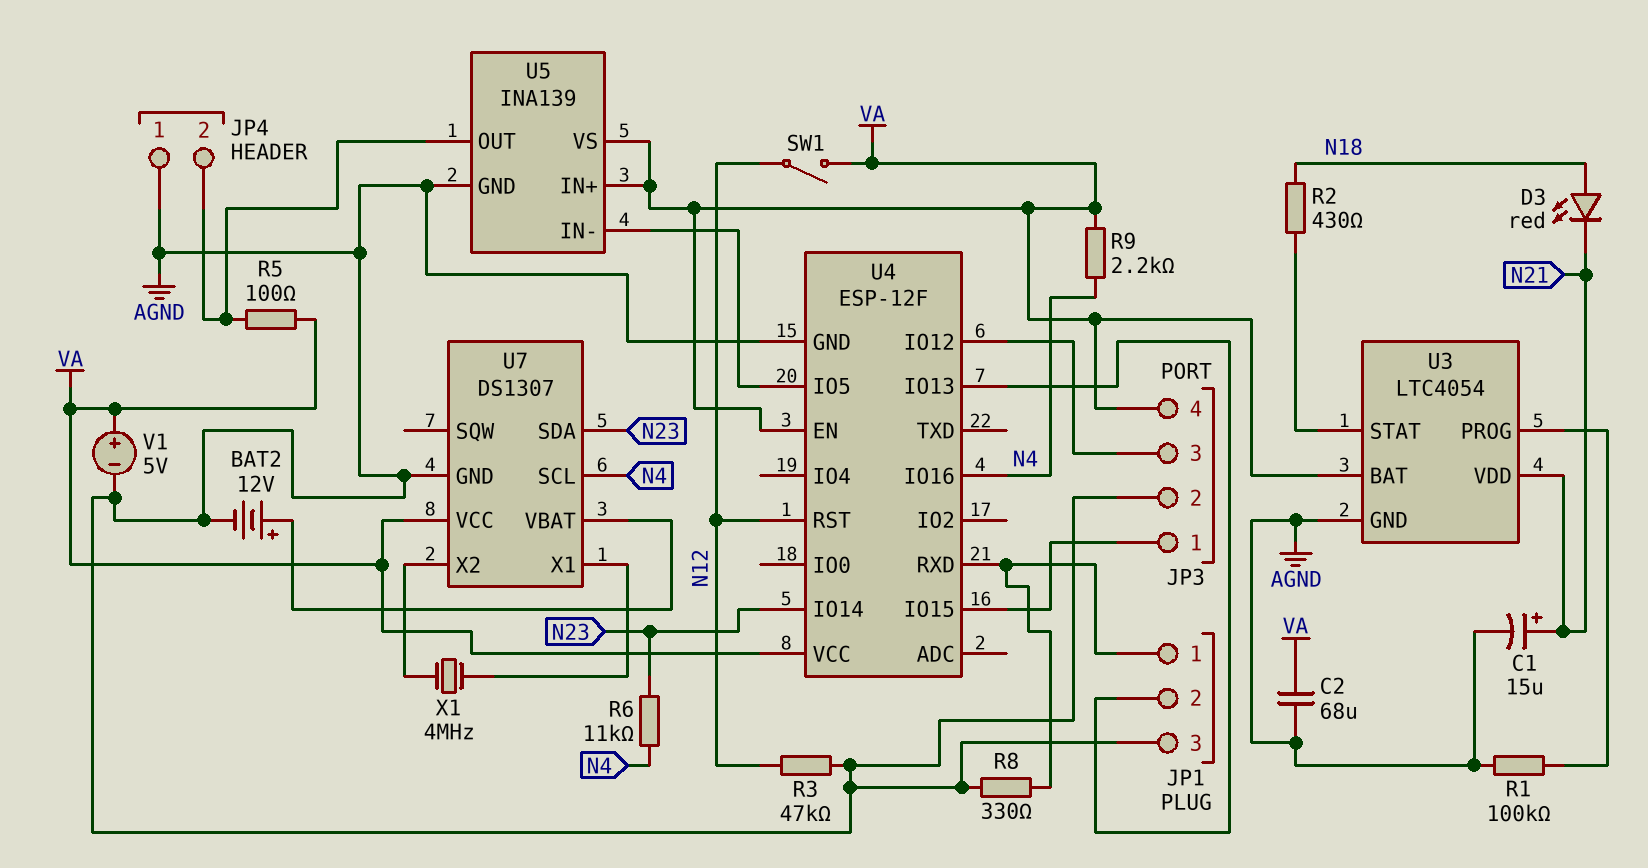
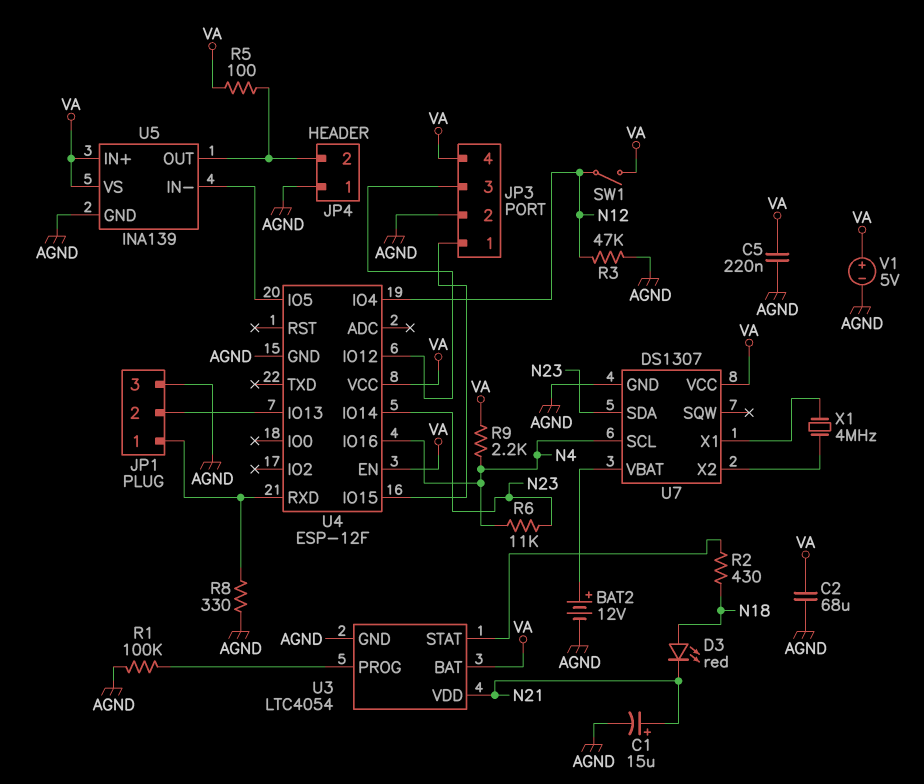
C5: none -> 220nF (AGND, VA)
U4 pin IO4: none -> N12
U4 pin RST: N12 -> none

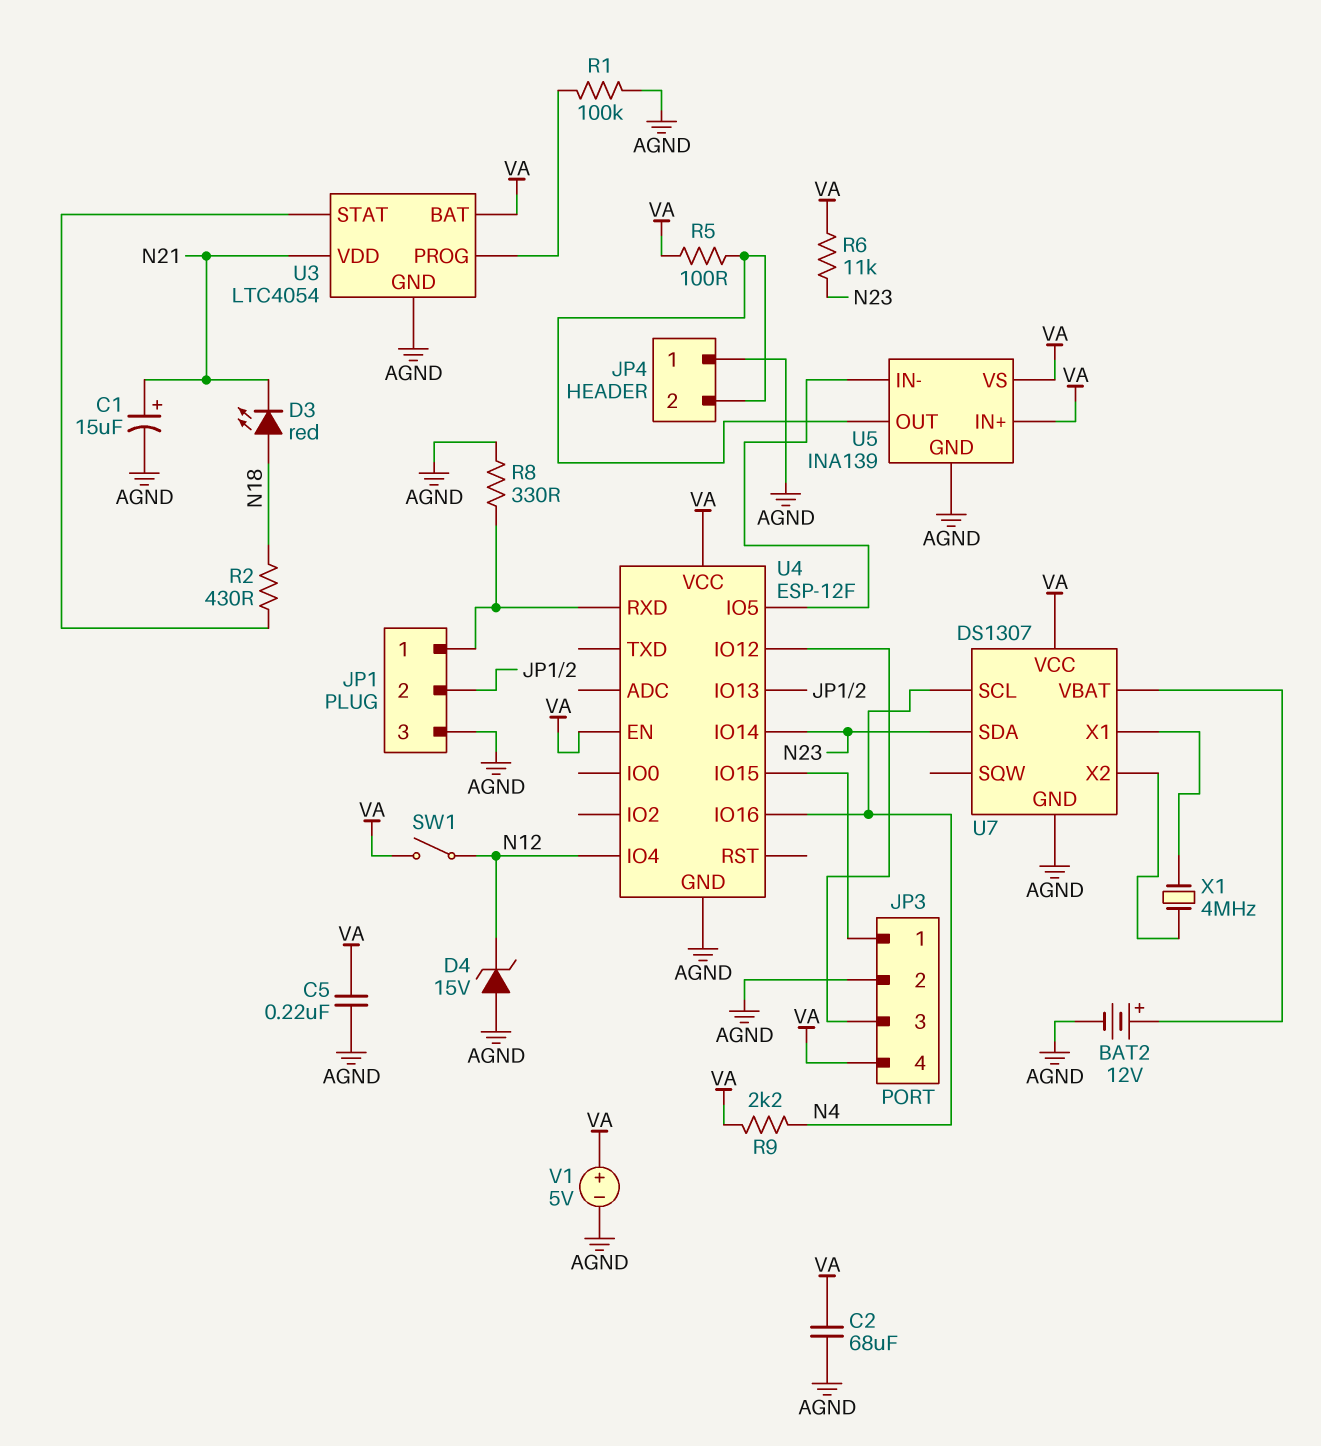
D4: none -> zener 15V (A AGND, K N12)
R3: 47k (AGND, N12) -> none
R6: 11k (N4, N23) -> 11k (N23, VA)

